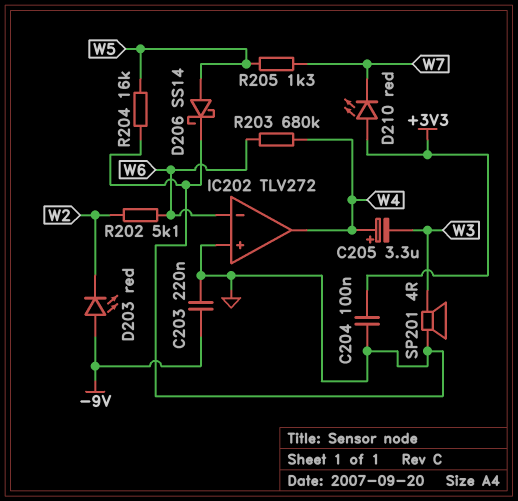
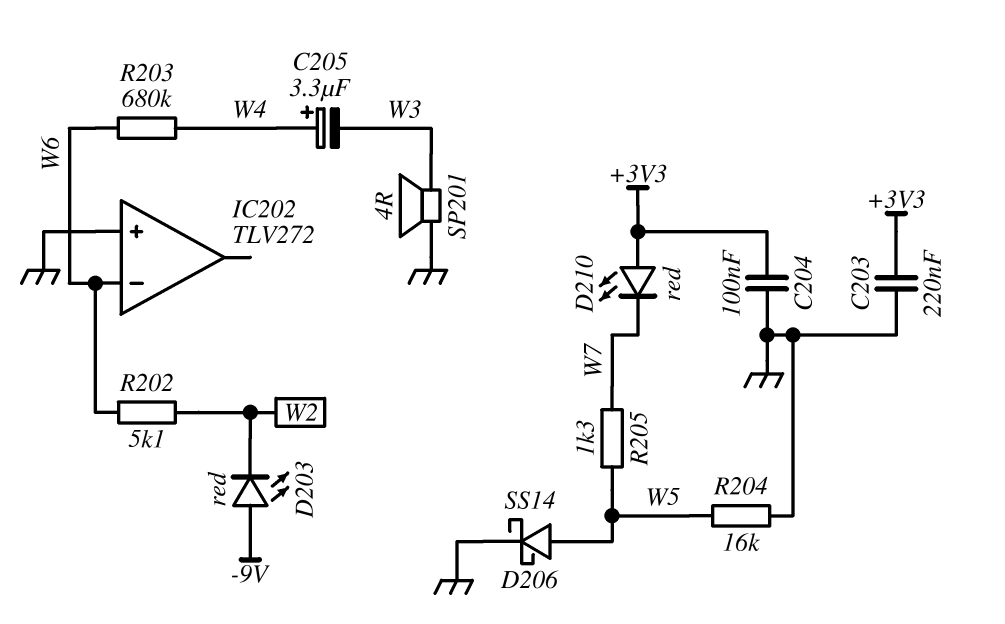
C203: 220nF (-9V, GND) -> 220nF (+3V3, GND)
IC202 pin out: W4 -> none

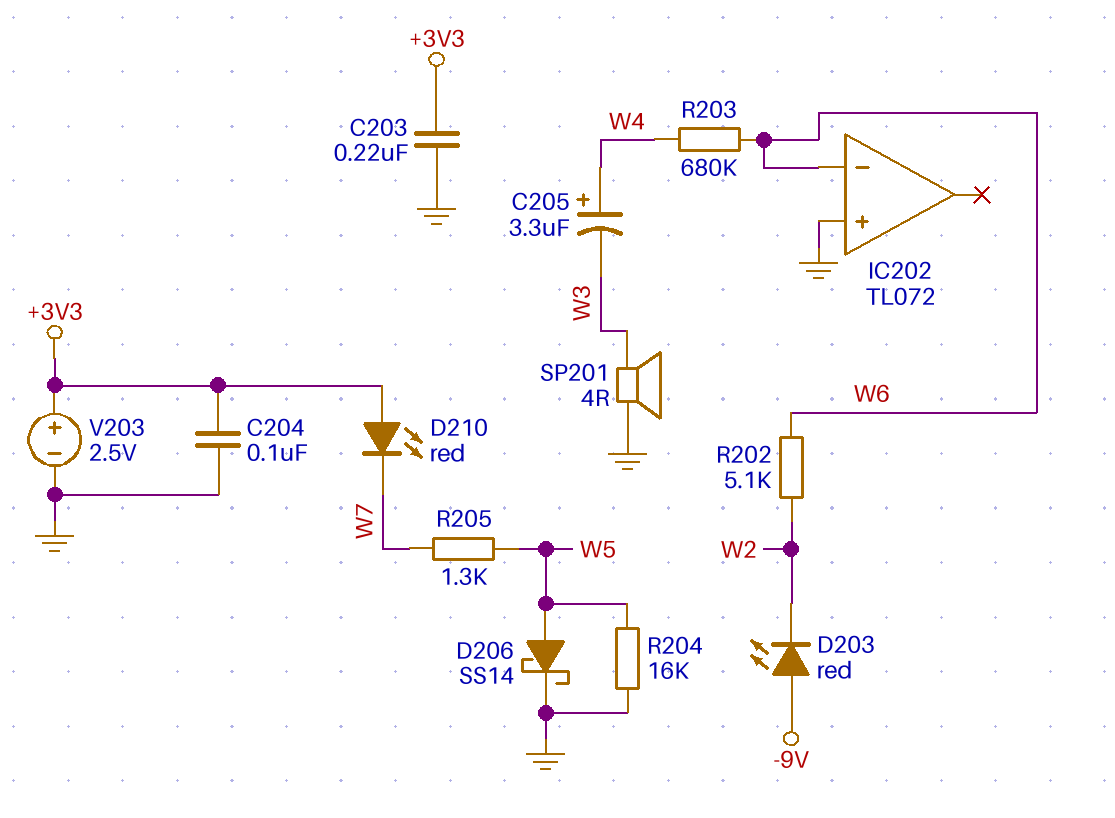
IC202: TLV272 -> TL072
V203: none -> 2.5V (plus +3V3, minus GND)

